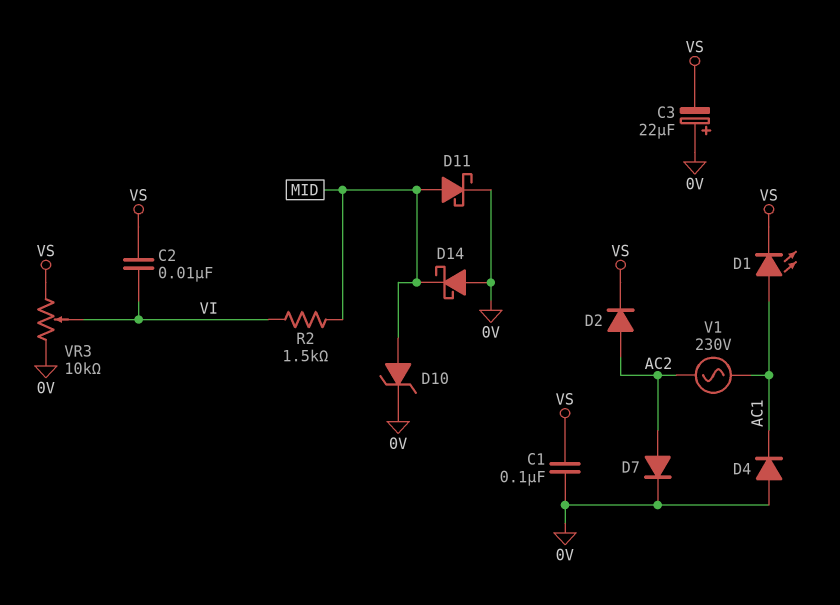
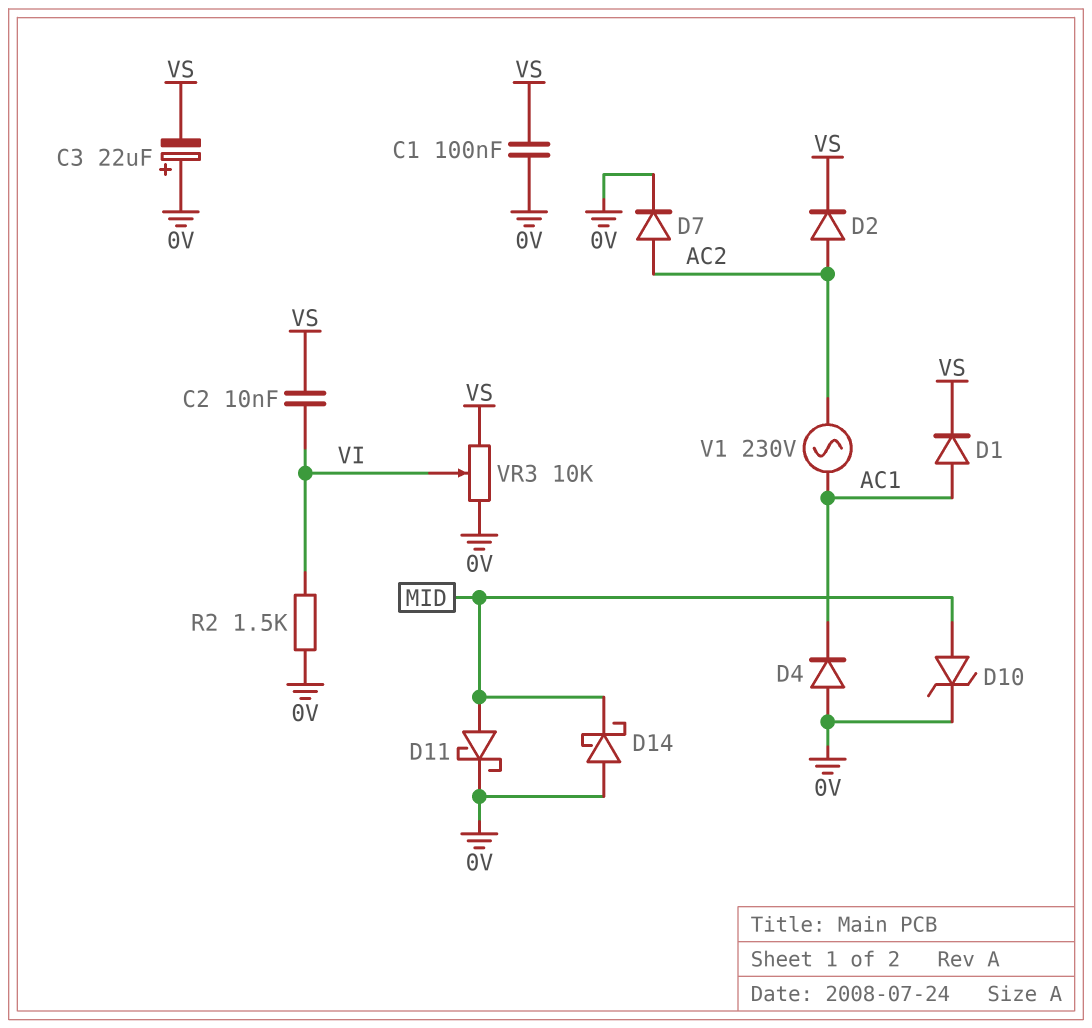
D1: LED (A AC1, K VS) -> diode (A AC1, K VS)
R2: 1.5k (MID, VI) -> 1.5k (0V, VI)

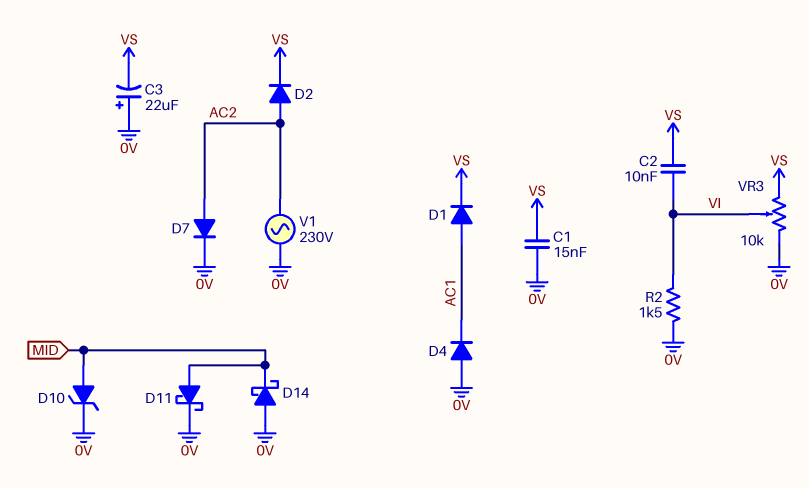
C1: 100nF (0V, VS) -> 15nF (0V, VS)
V1: AC 230V (AC1, AC2) -> AC 230V (0V, AC2)

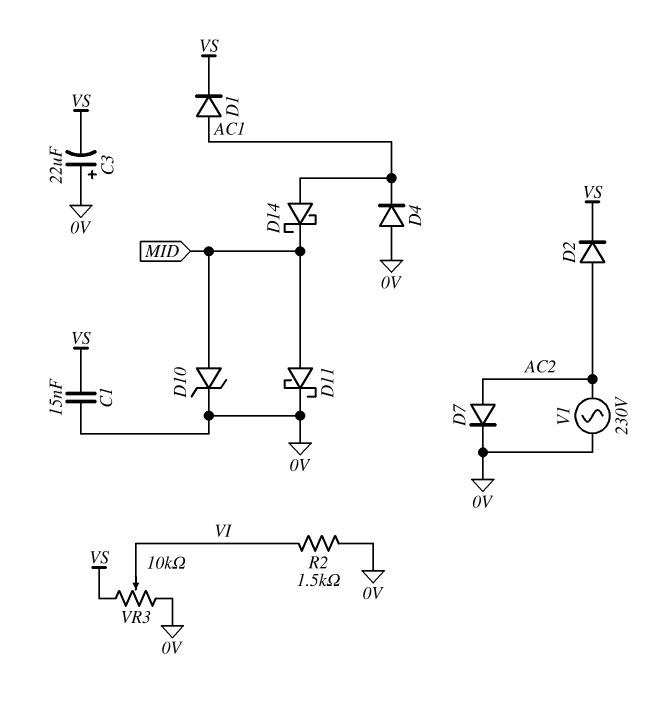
C2: 10nF (VI, VS) -> none
D14: schottky (A 0V, K MID) -> schottky (A AC1, K MID)

